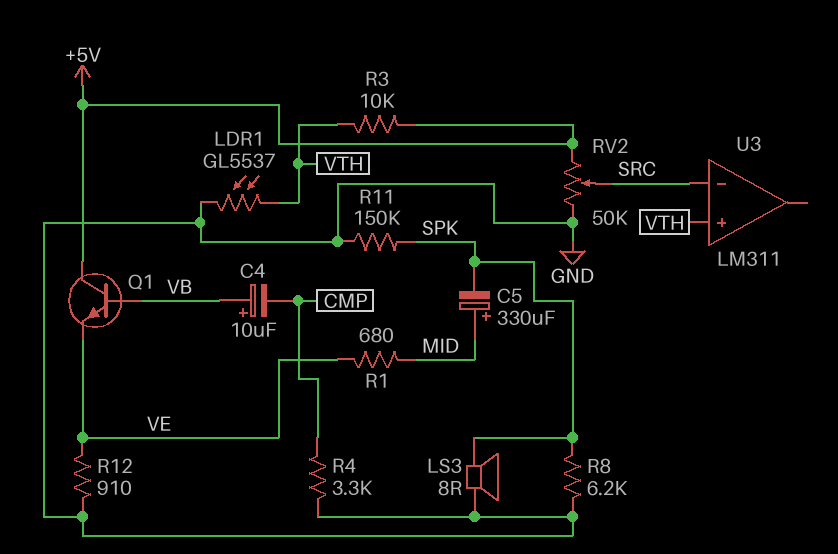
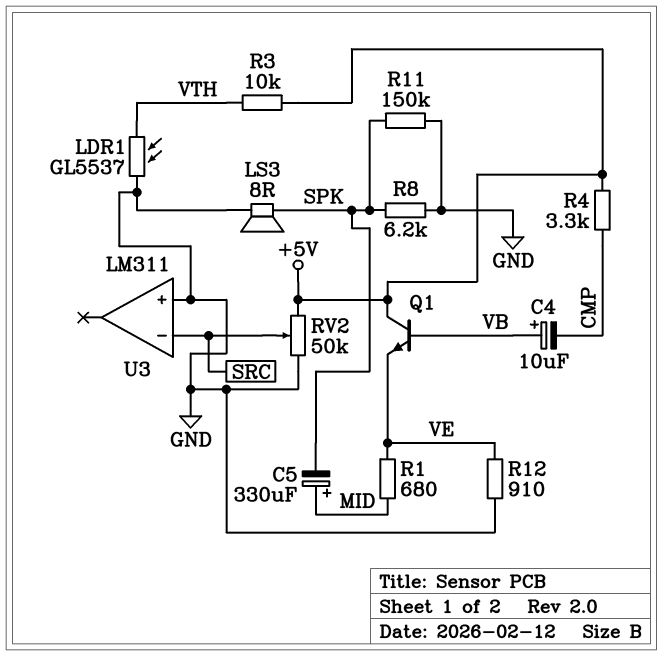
R4: 3.3k (CMP, GND) -> 3.3k (+5V, CMP)
U3 pin in+: VTH -> GND

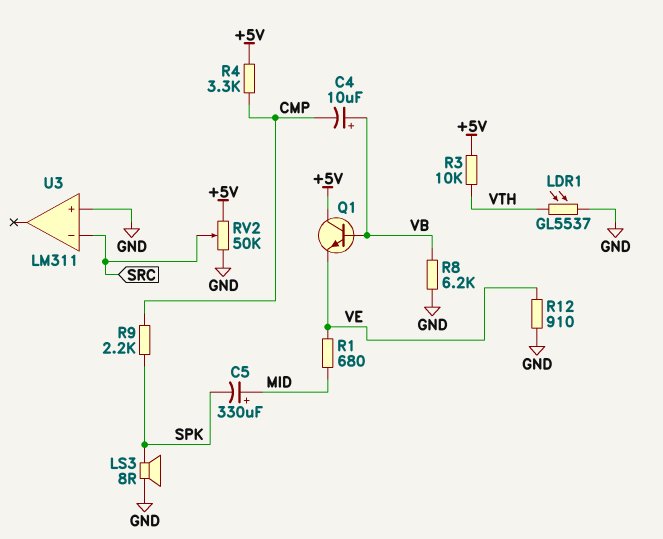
R8: 6.2k (GND, SPK) -> 6.2k (GND, VB)
R9: none -> 2.2k (CMP, SPK)
R11: 150k (GND, SPK) -> none

